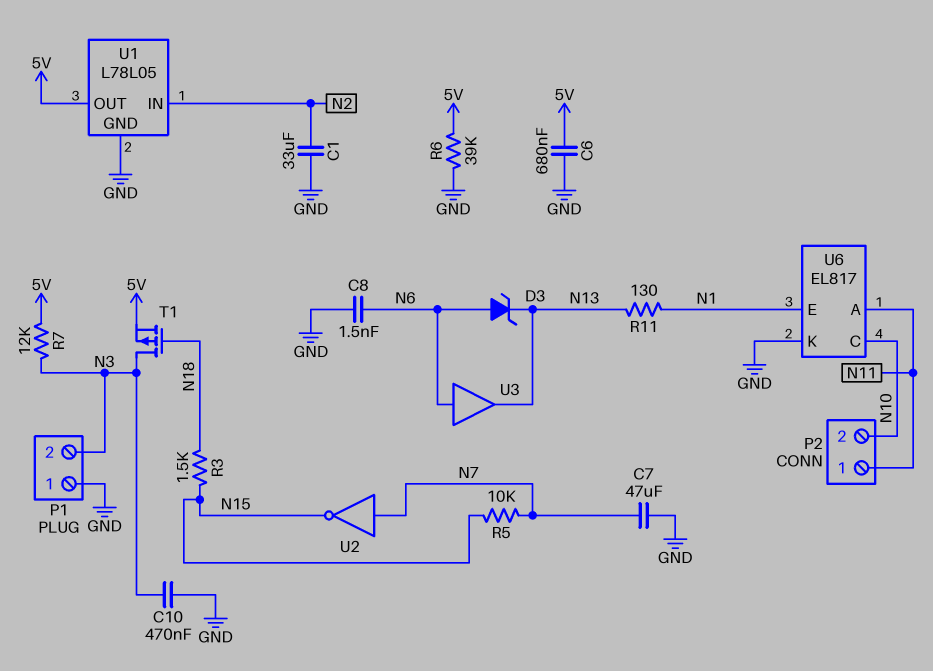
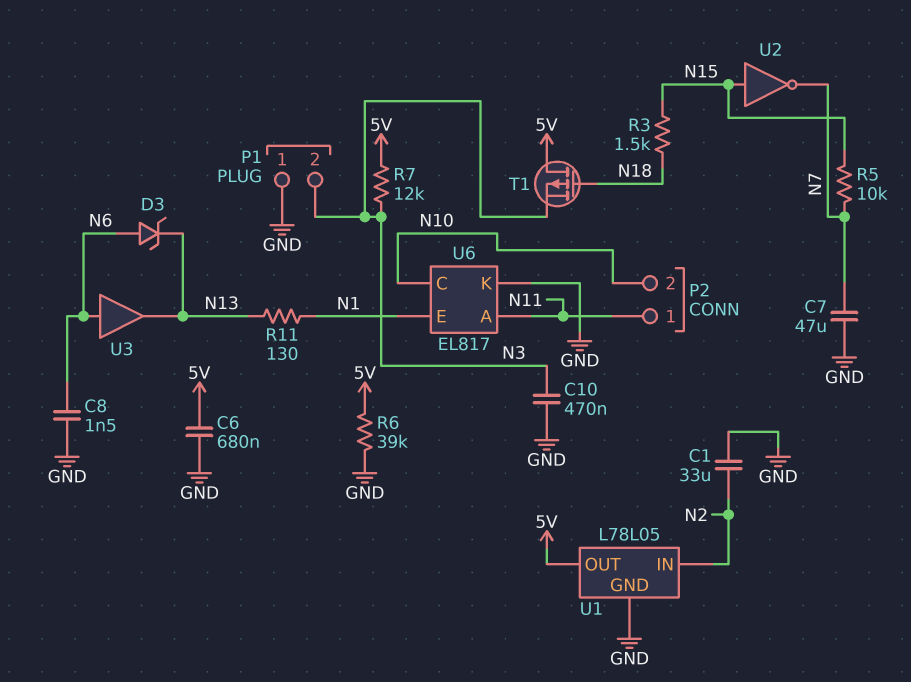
T1: PMOS (G N18, D N3, S 5V) -> PMOS (G N18, D 5V, S N3)
U2: NOT (in N7, out N15) -> NOT (in N15, out N7)

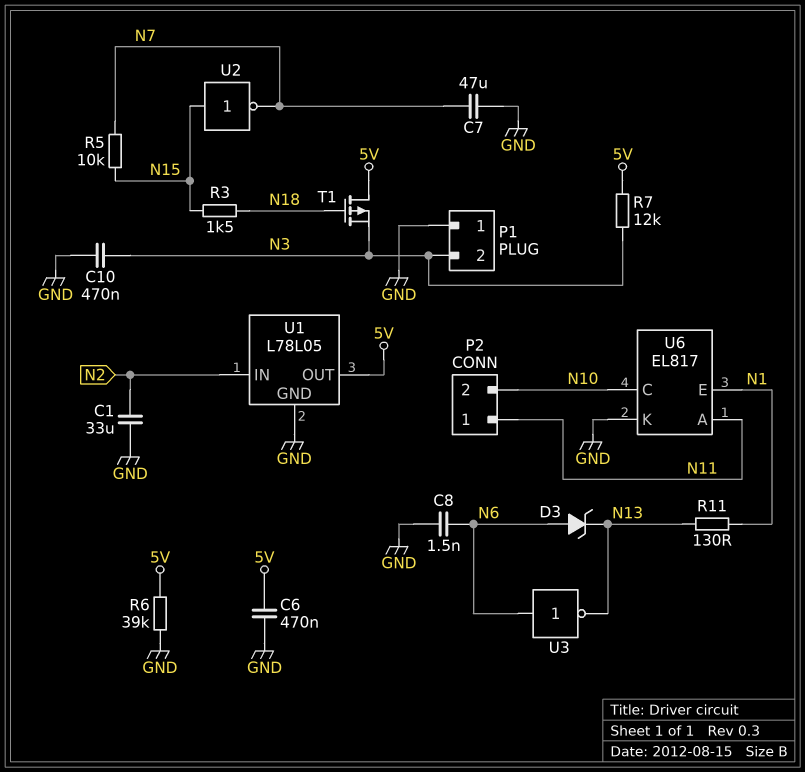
C6: 680nF (5V, GND) -> 470nF (5V, GND)
U3: buffer (in N6, out N13) -> NOT (in N6, out N13)

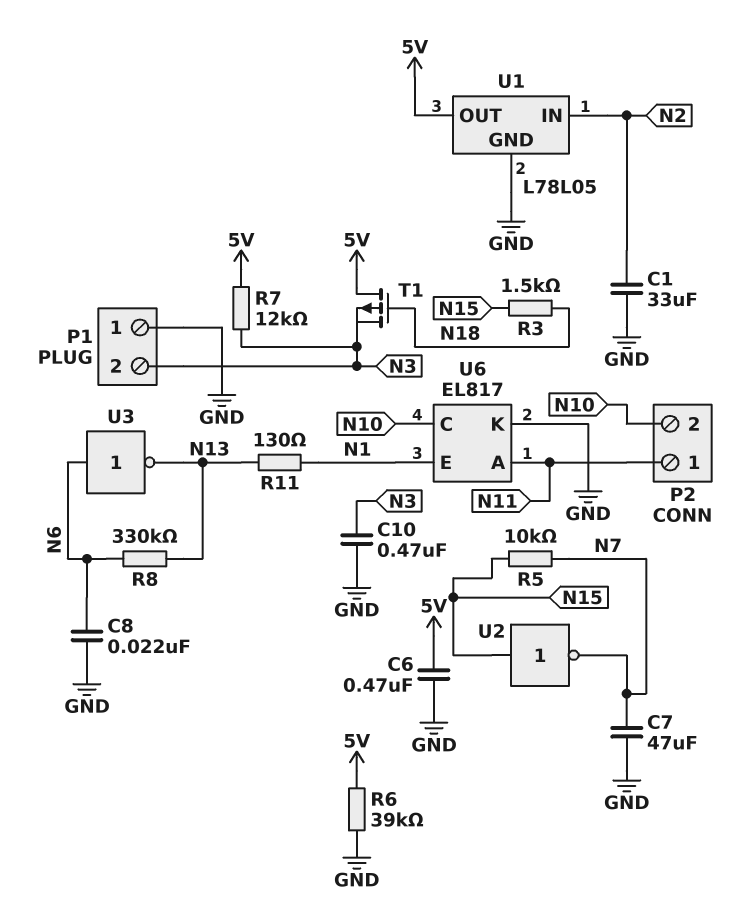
C8: 1.5nF (GND, N6) -> 22nF (GND, N6)
D3: zener (A N6, K N13) -> none
R8: none -> 330k (N6, N13)

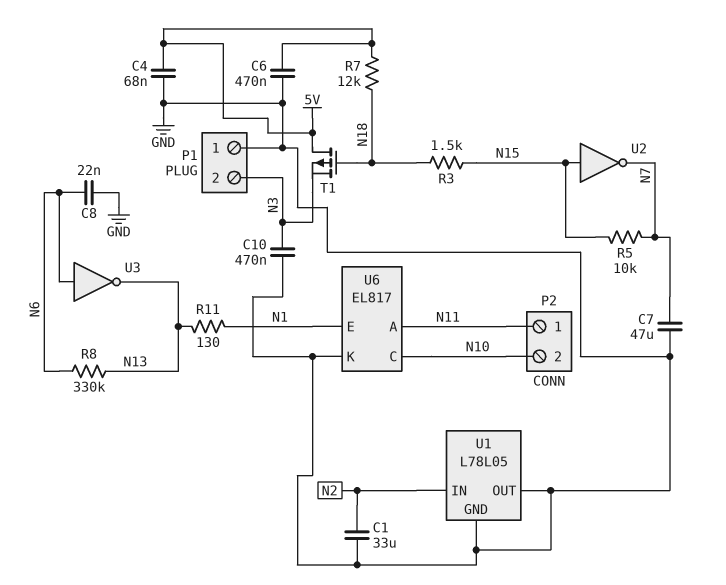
C4: none -> 68nF (5V, GND)
R6: 39k (5V, GND) -> none
R7: 12k (5V, N3) -> 12k (5V, N18)
U1 pin OUT: 5V -> GND

